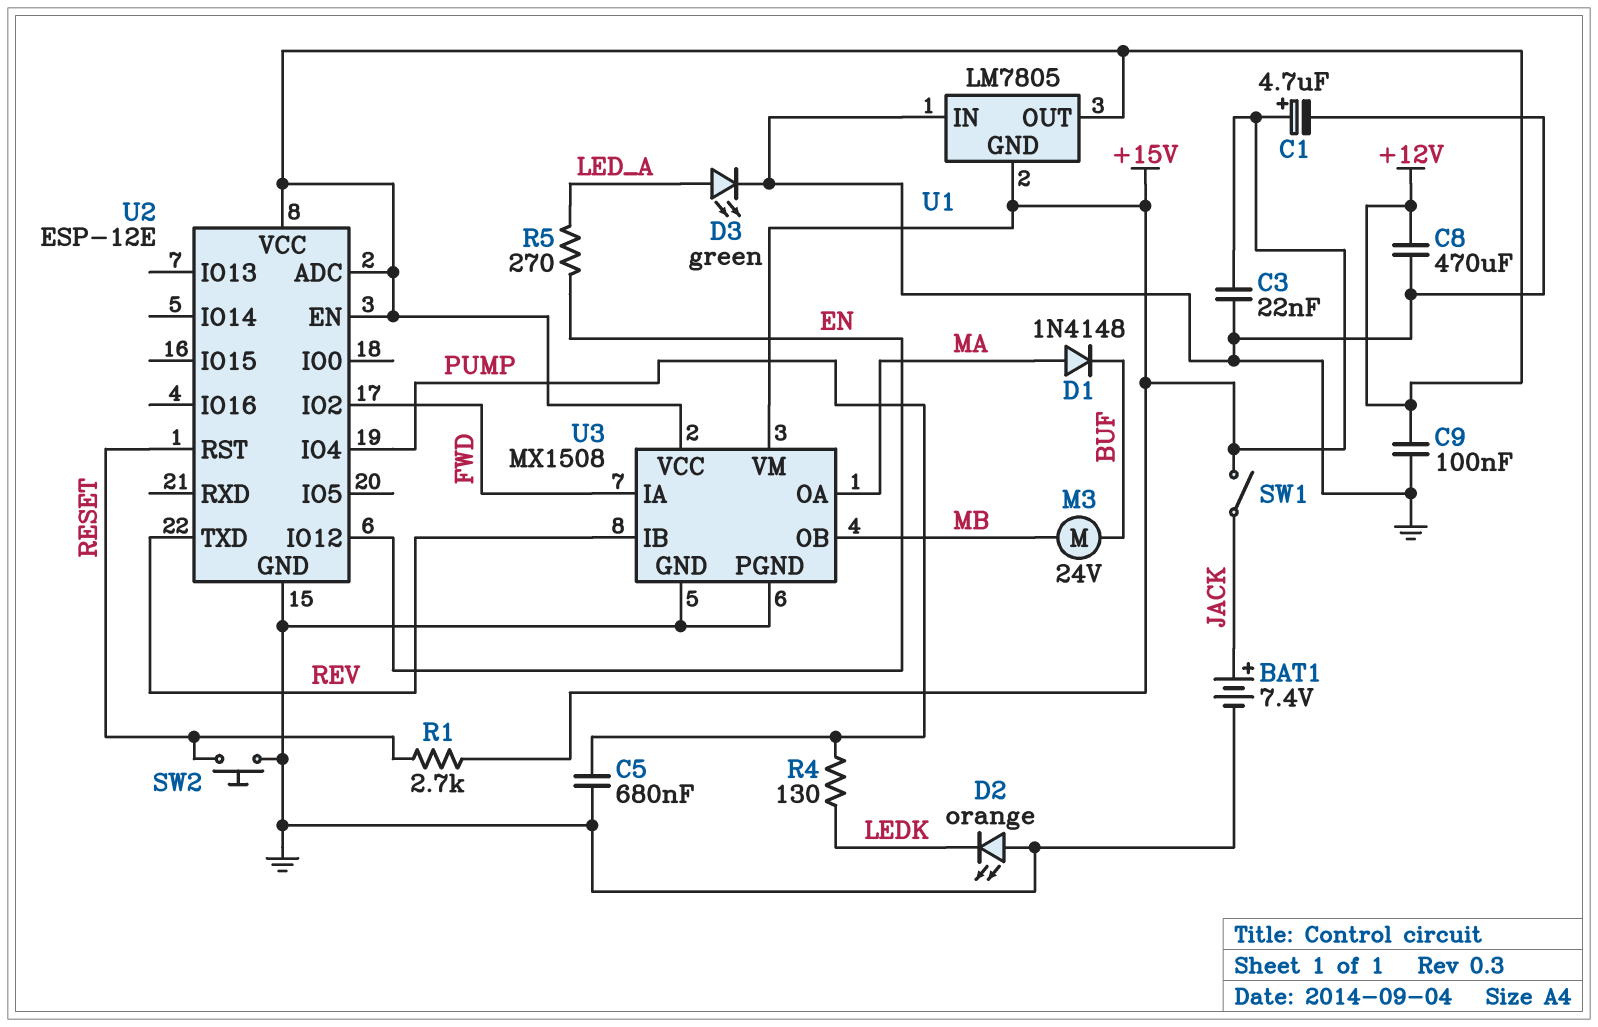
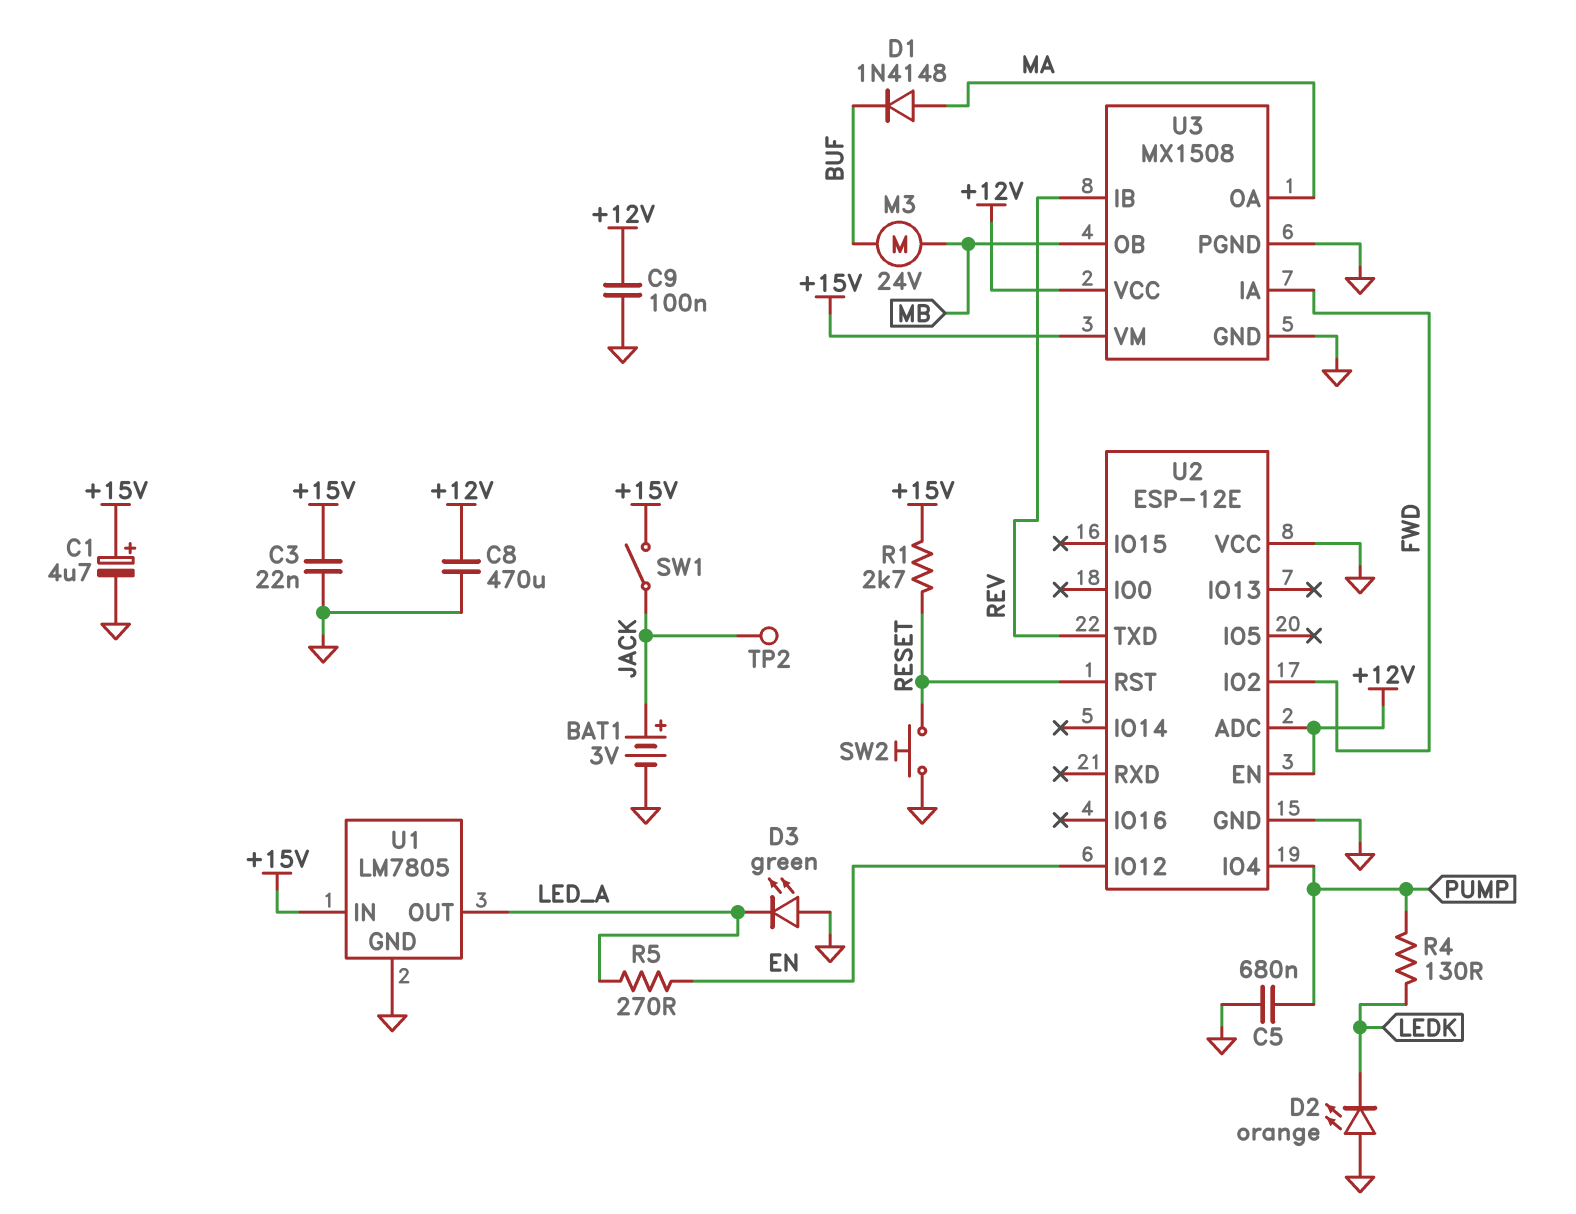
BAT1: 7.4V (plus JACK, minus GND) -> 3V (plus JACK, minus GND)
D3: LED green (A LED_A, K GND) -> LED green (A GND, K LED_A)
TP2: none -> test point (JACK)
U1 pin GND: +15V -> GND
U1 pin IN: GND -> +15V
U1 pin OUT: +12V -> LED_A
U2 pin VCC: +12V -> GND

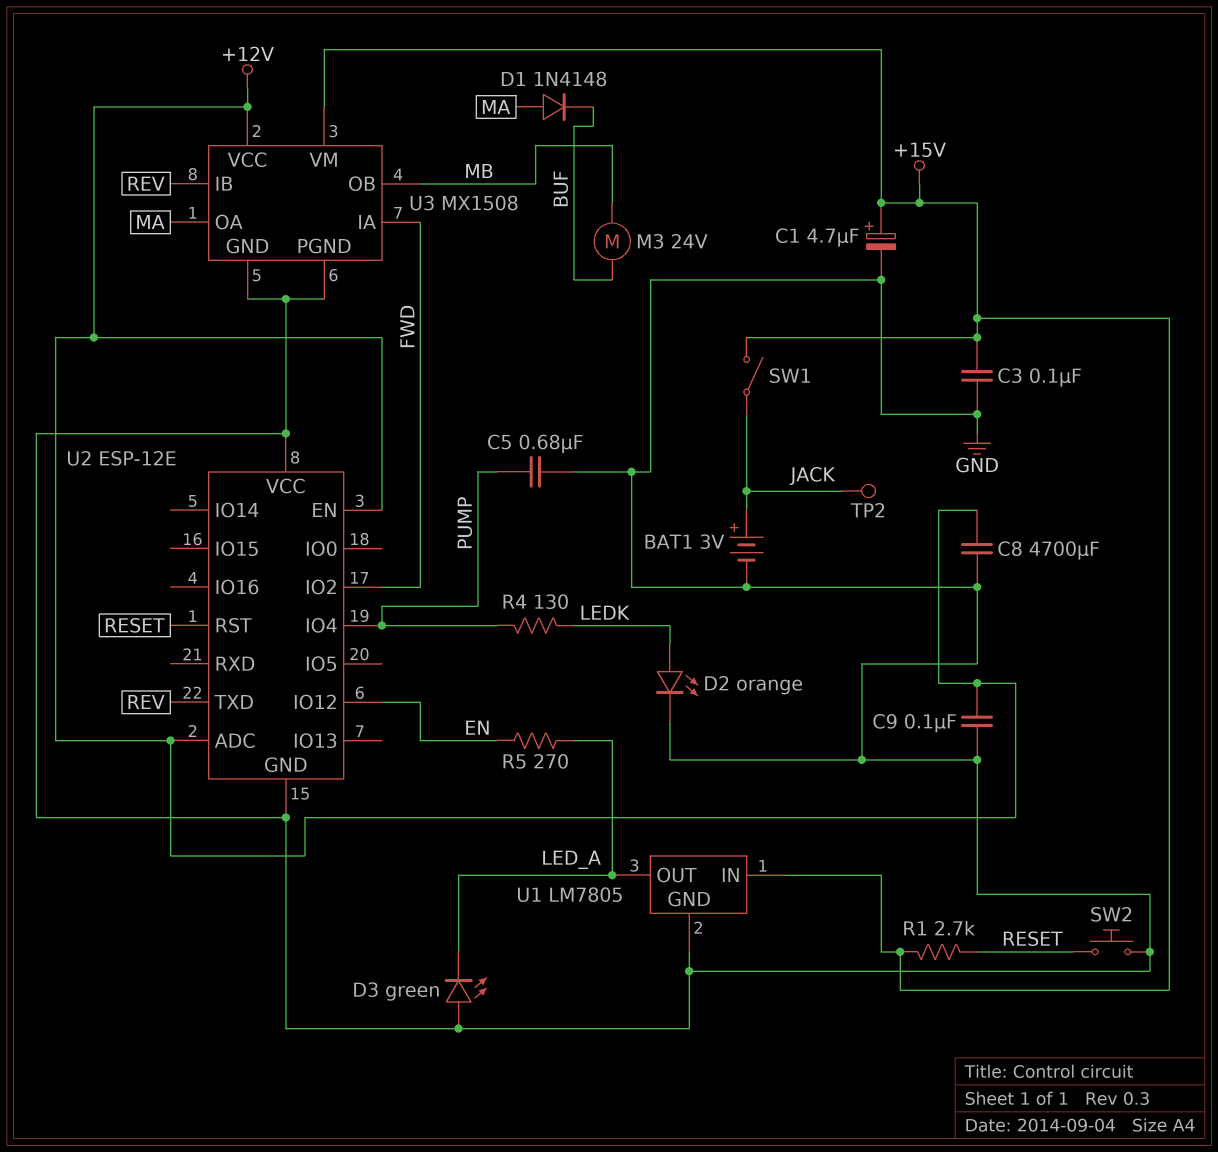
C3: 22nF (+15V, GND) -> 100nF (+15V, GND)
C8: 470uF (+12V, GND) -> 4700uF (+12V, GND)
D2: LED orange (A GND, K LEDK) -> LED orange (A LEDK, K GND)

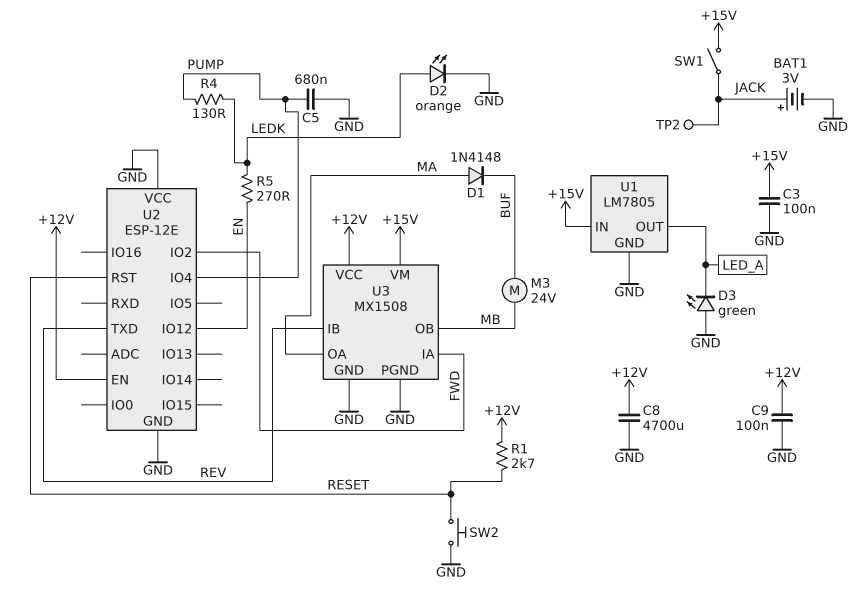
C1: 4.7uF (plus +15V, minus GND) -> none
R1: 2.7k (+15V, RESET) -> 2.7k (+12V, RESET)
R5: 270 (EN, LED_A) -> 270 (EN, LEDK)
U2 pin ADC: +12V -> none

